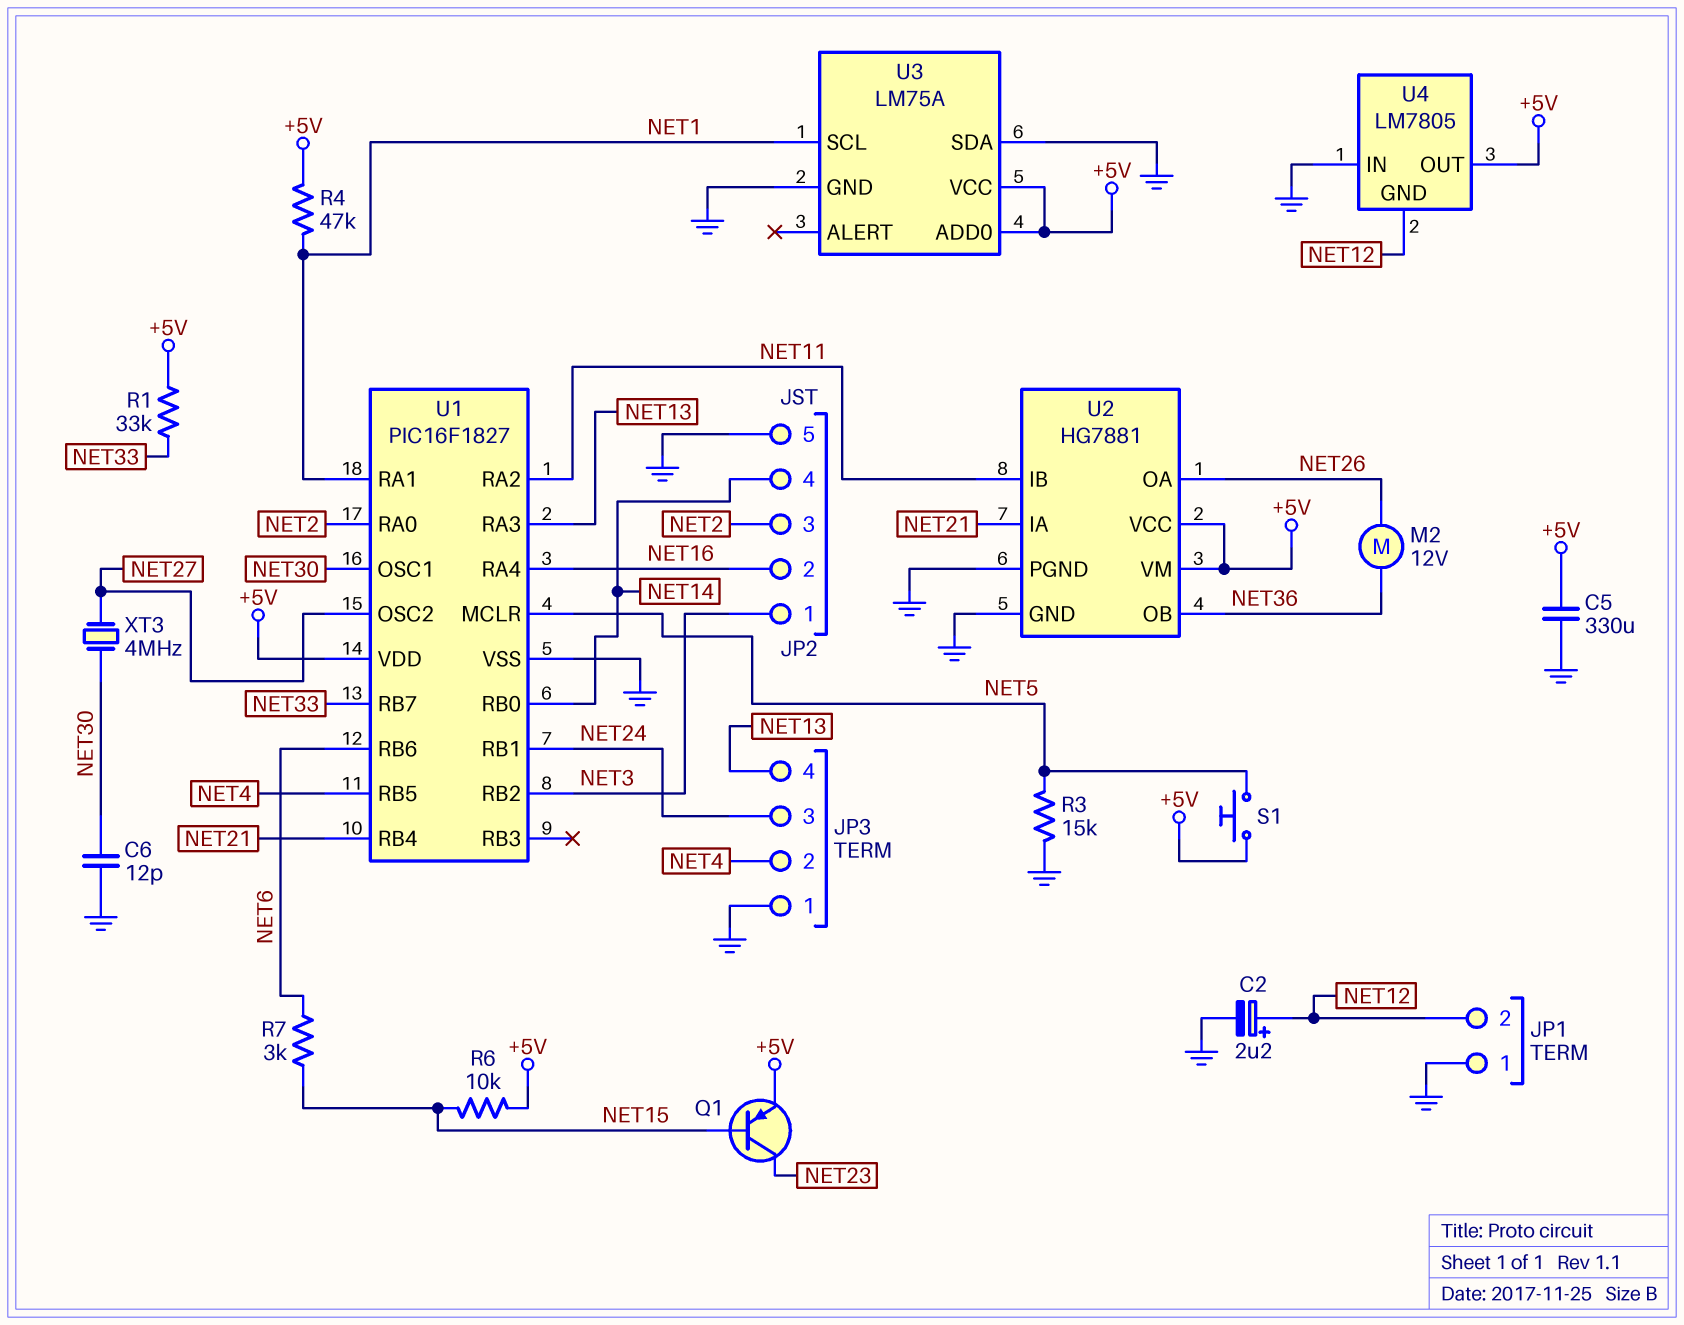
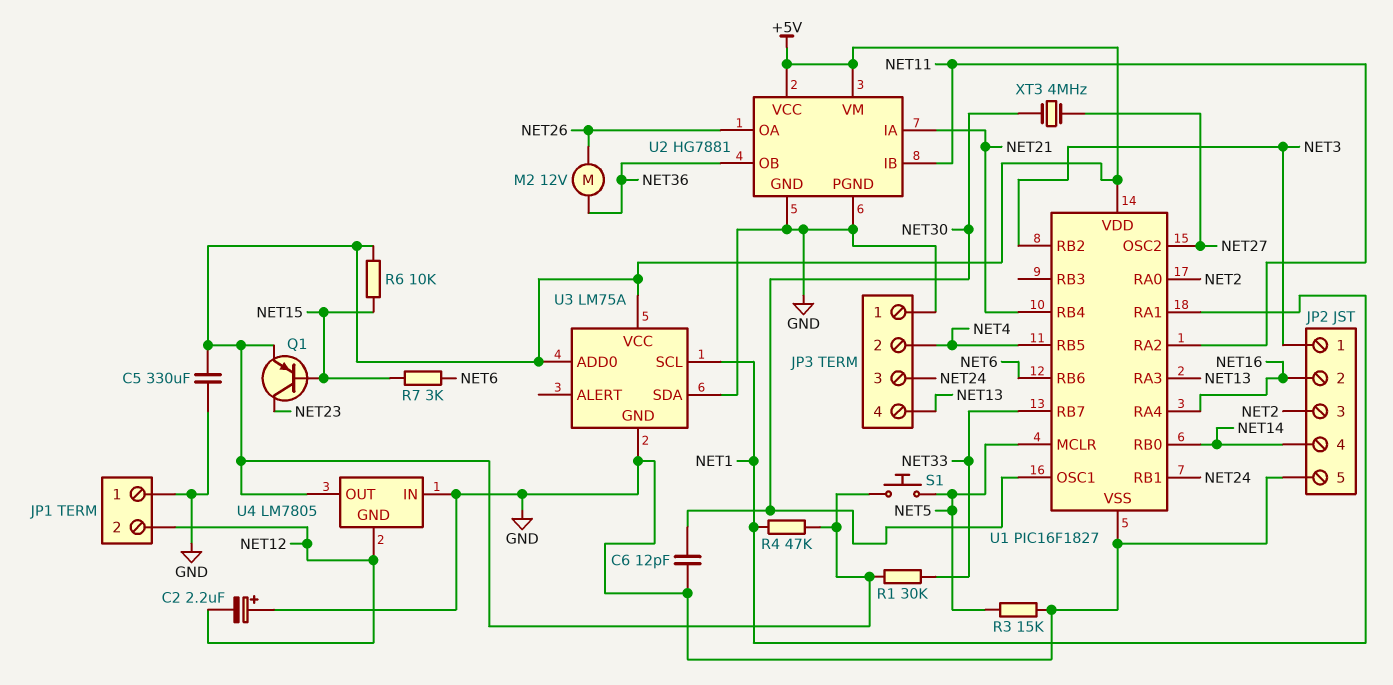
C2: 2.2uF (plus NET12, minus GND) -> 2.2uF (plus GND, minus NET12)
R1: 33k (+5V, NET33) -> 30k (+5V, NET33)

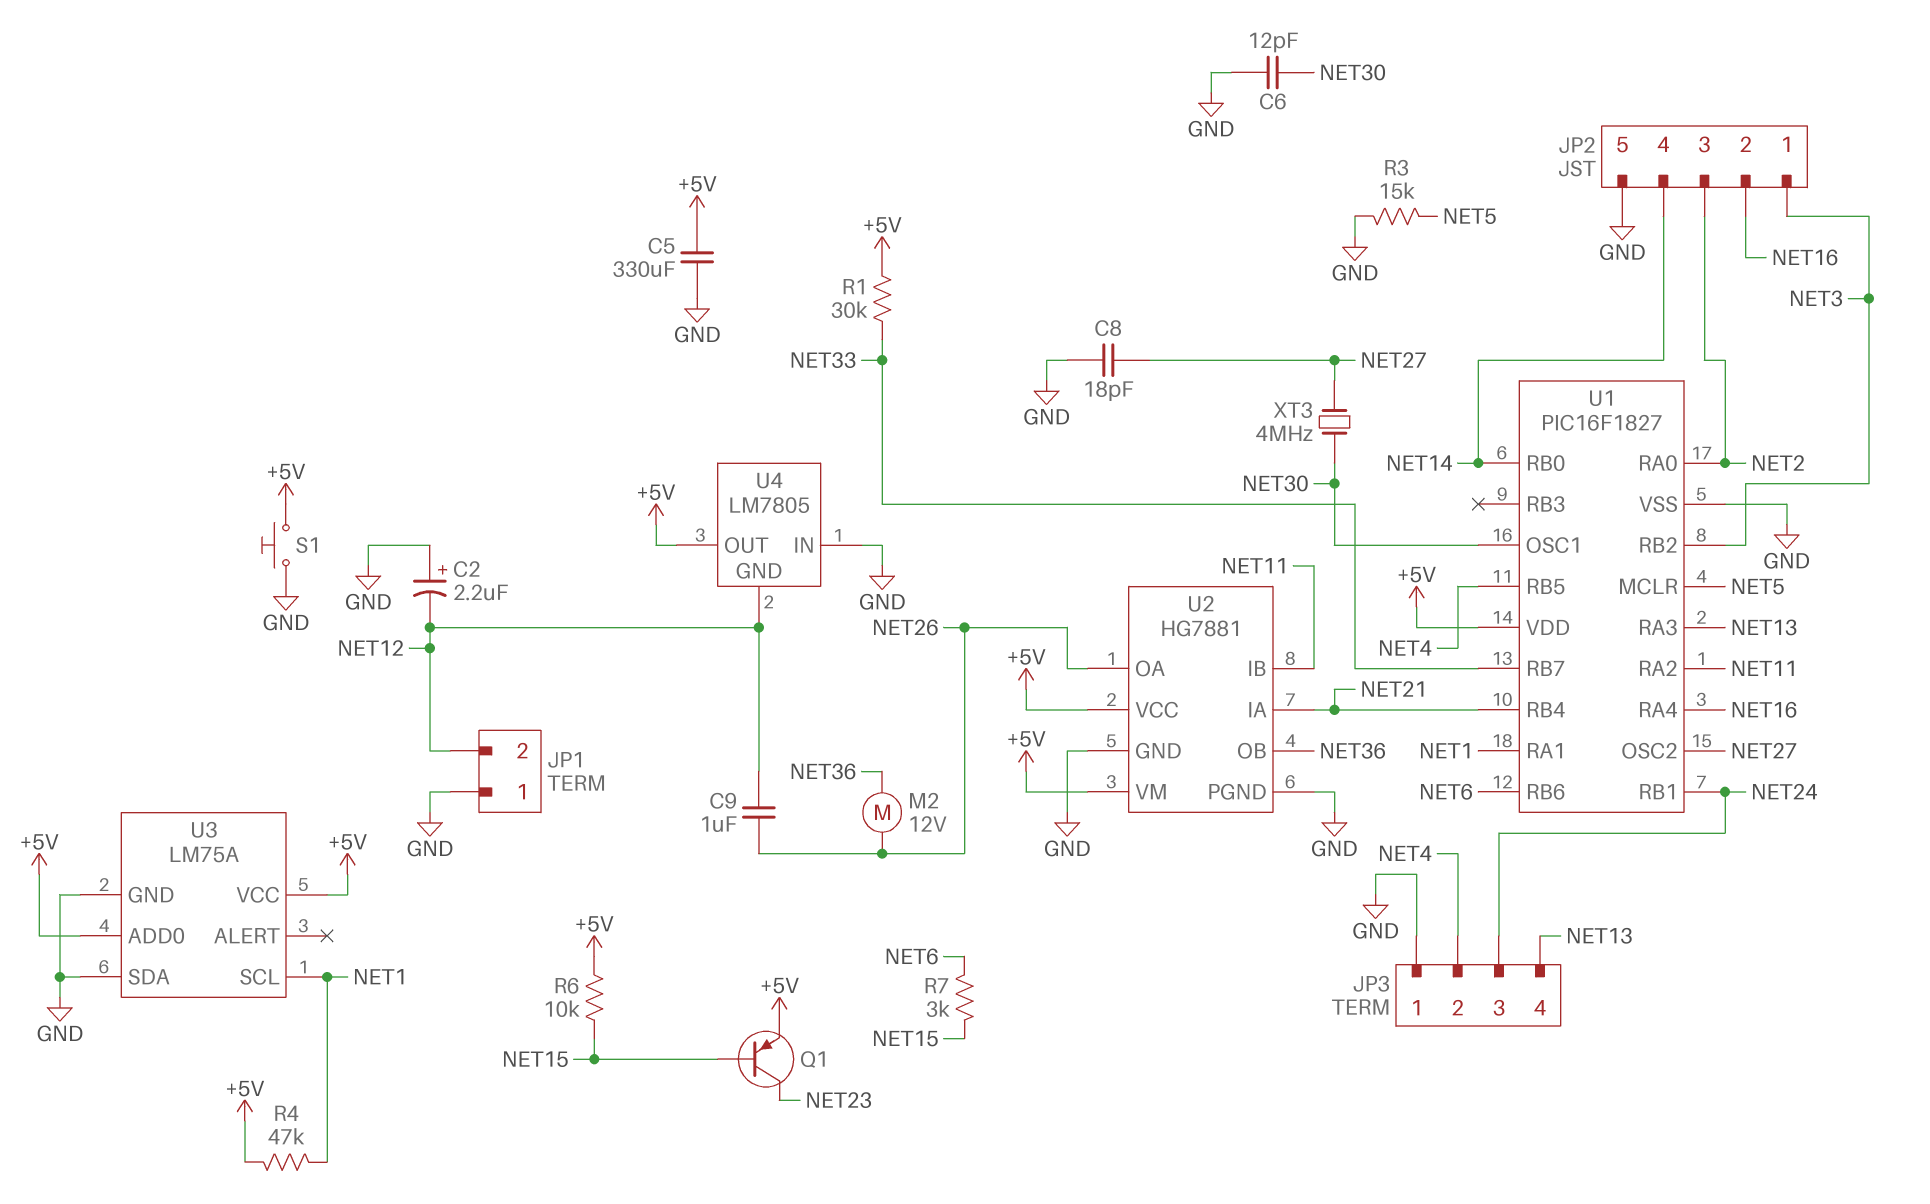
C8: none -> 18pF (GND, NET27)
C9: none -> 1uF (NET12, NET26)
S1: button (+5V, NET5) -> button (+5V, GND)

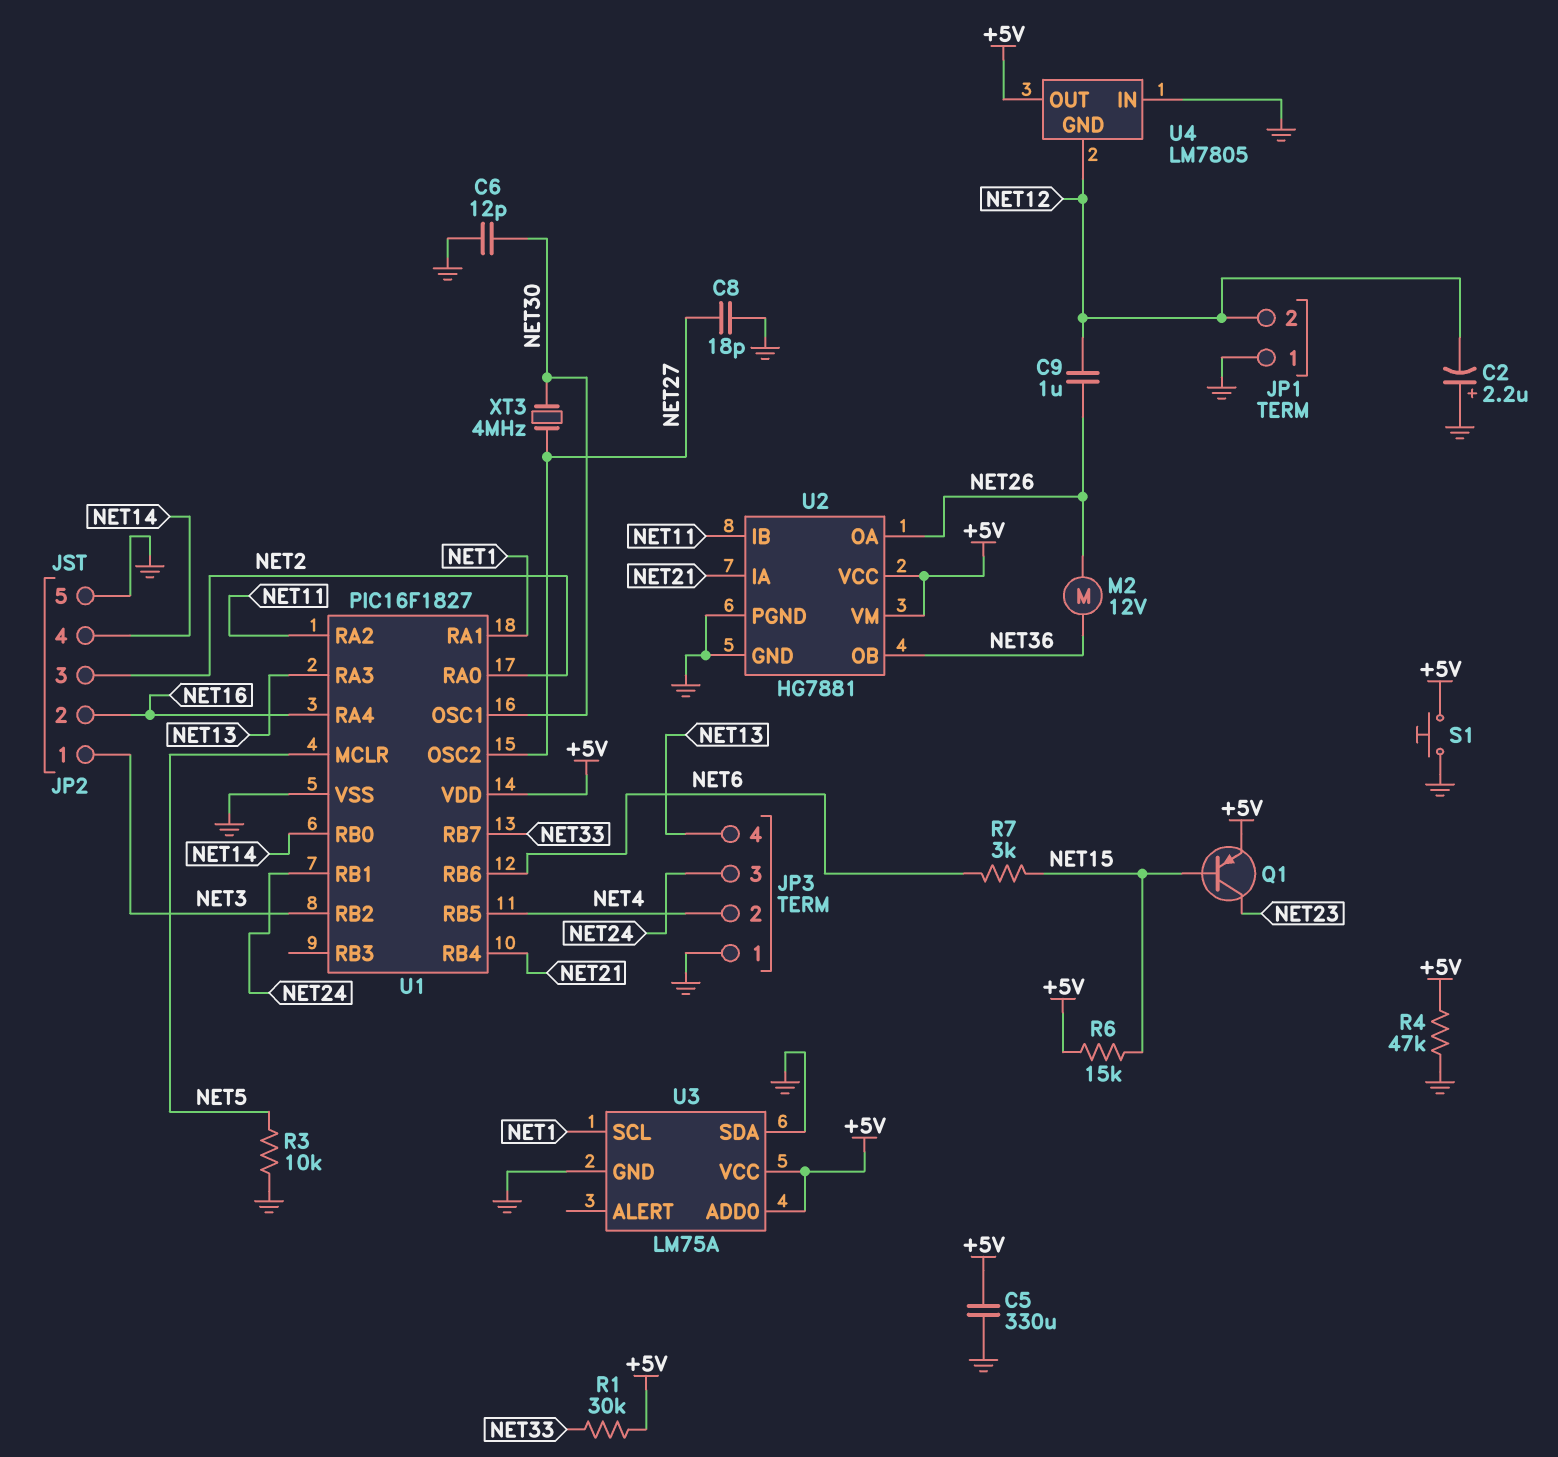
R3: 15k (GND, NET5) -> 10k (GND, NET5)
R4: 47k (+5V, NET1) -> 47k (+5V, GND)
R6: 10k (+5V, NET15) -> 15k (+5V, NET15)

